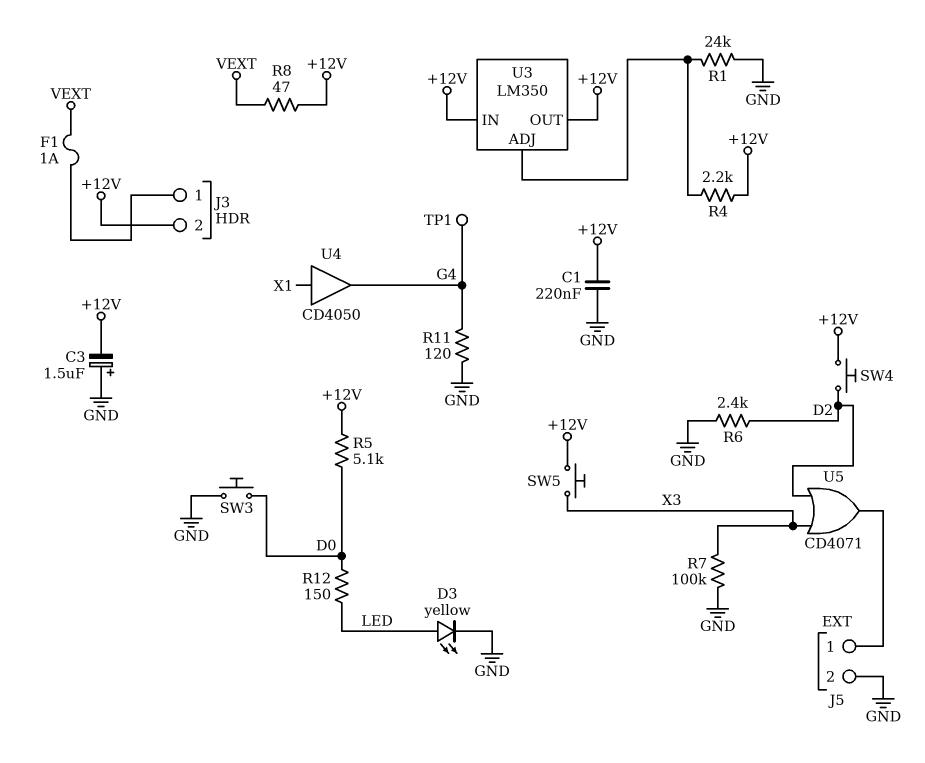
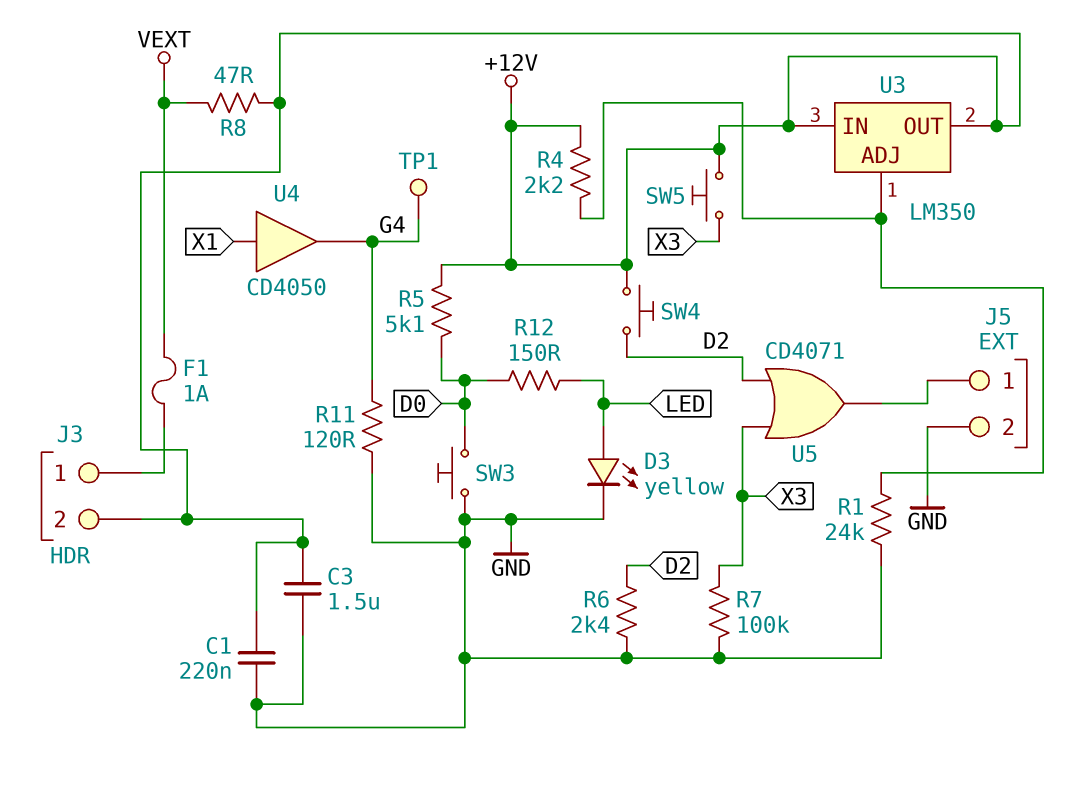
C3: 1.5uF (plus GND, minus +12V) -> 1.5uF (+12V, GND)

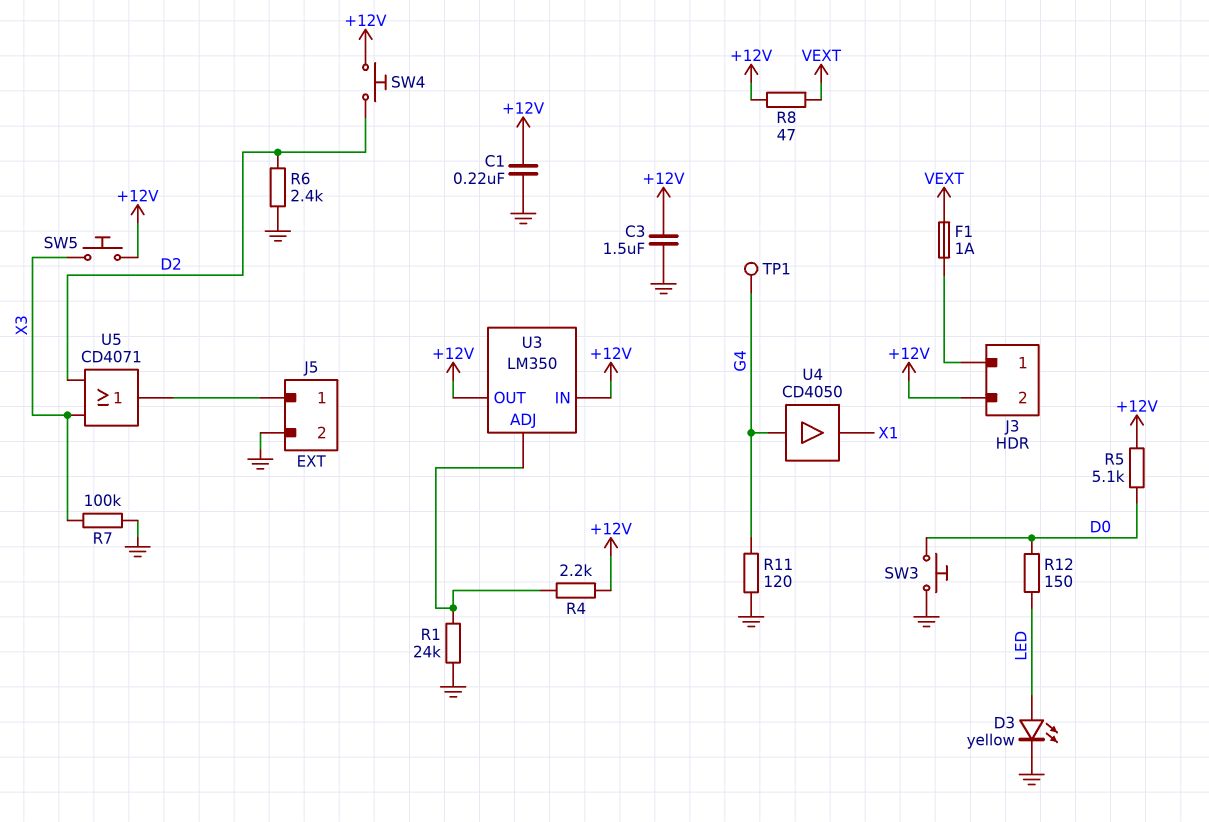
U4: buffer CD4050 (in X1, out G4) -> buffer CD4050 (in G4, out X1)

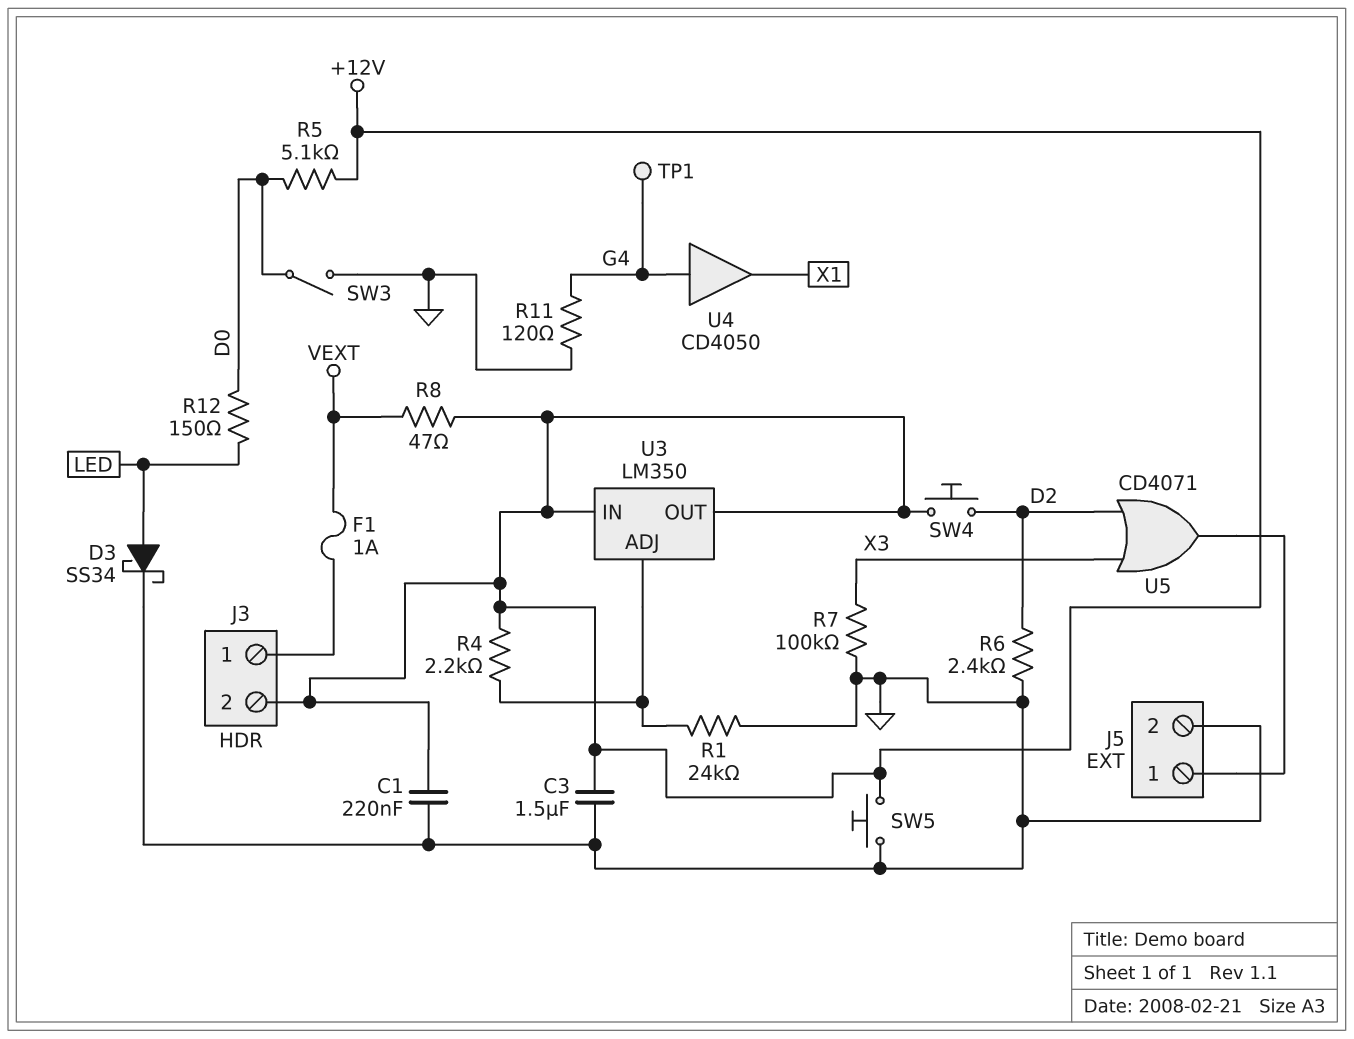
D3: LED yellow (A LED, K GND) -> schottky SS34 (A LED, K GND)
SW3: button (D0, GND) -> switch (D0, GND)
SW5: button (+12V, X3) -> button (+12V, GND)

